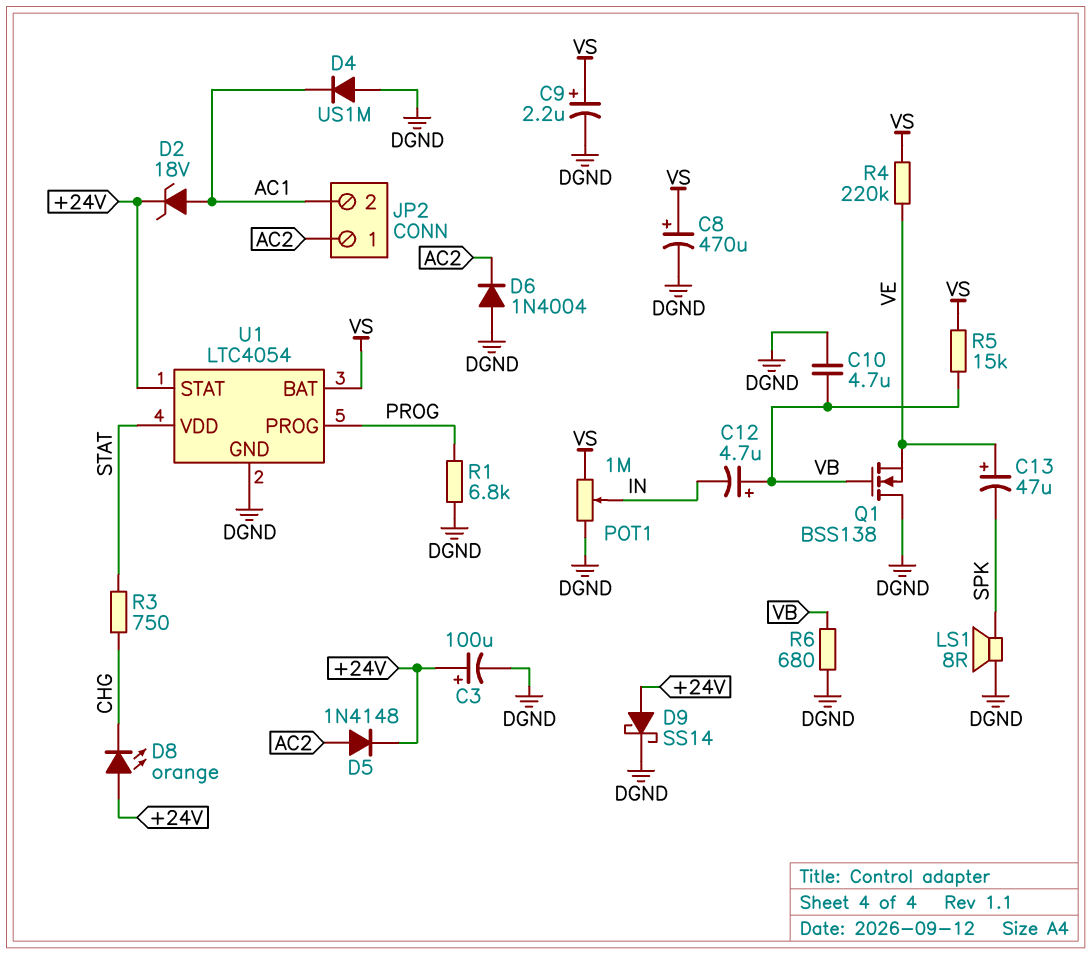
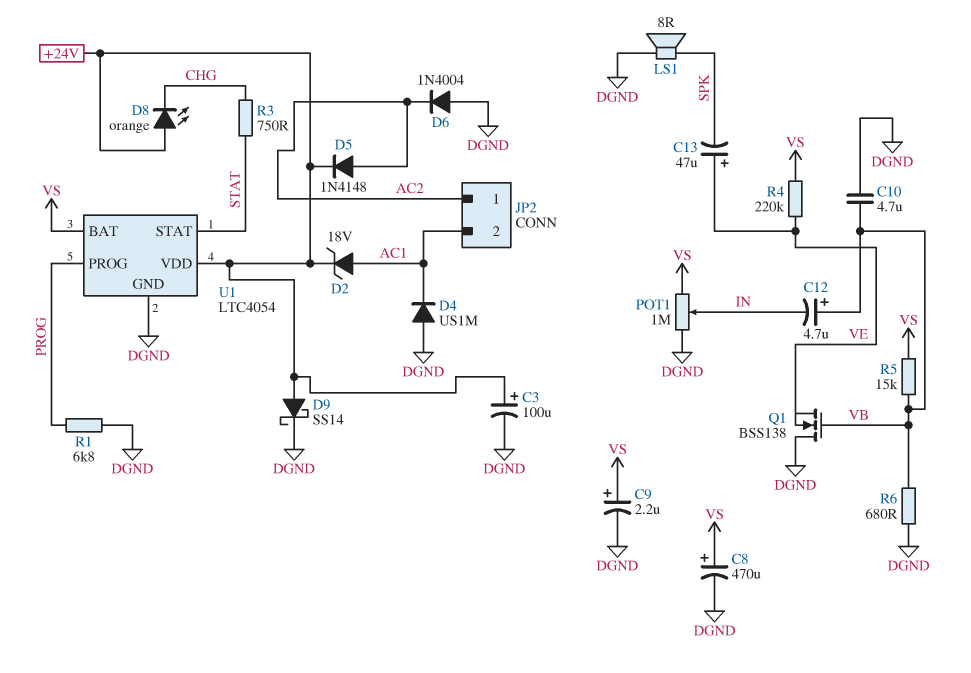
U1 pin STAT: +24V -> STAT
U1 pin VDD: STAT -> +24V

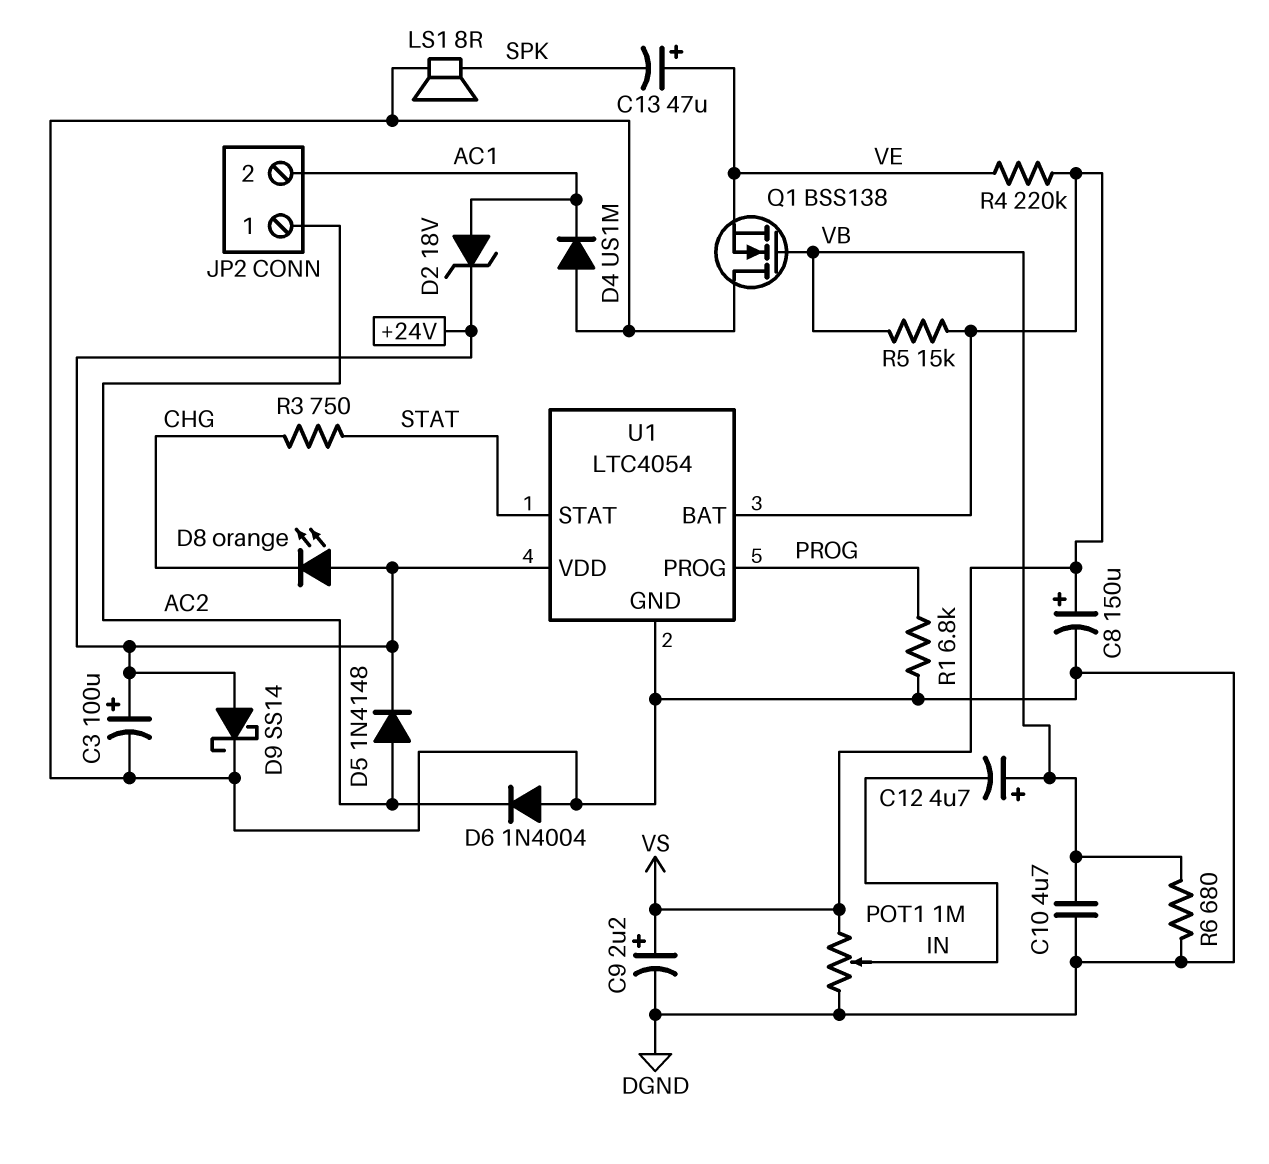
C8: 470uF (plus VS, minus DGND) -> 150uF (plus VS, minus DGND)

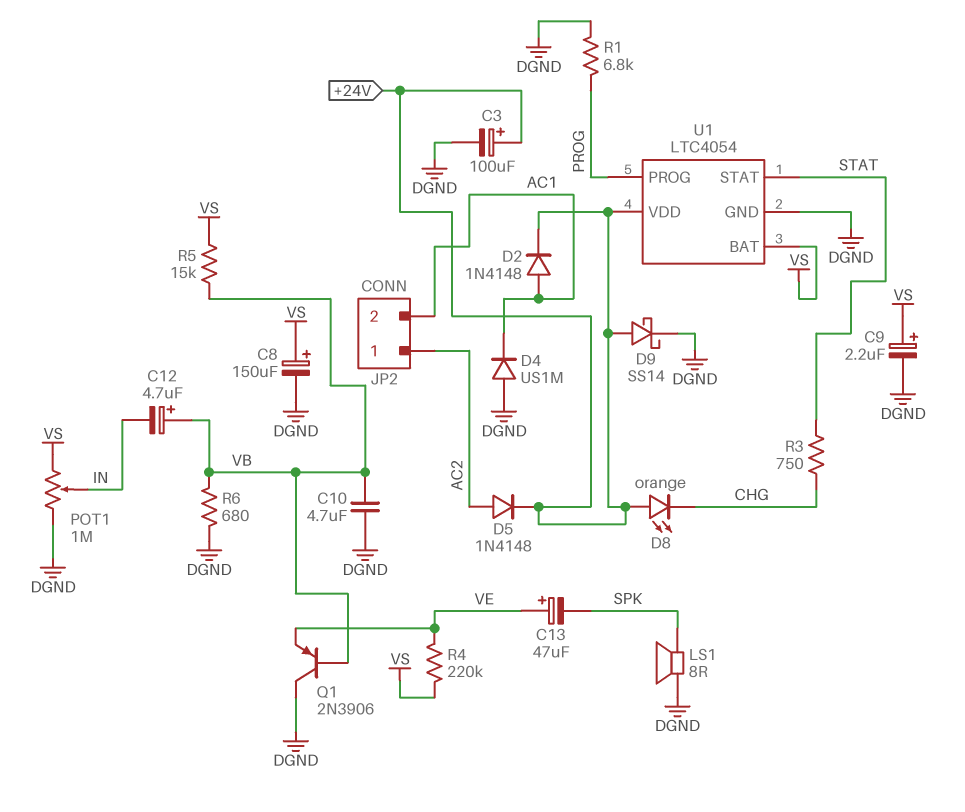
D2: zener 18V (A AC1, K +24V) -> diode 1N4148 (A AC1, K +24V)
D6: diode 1N4004 (A DGND, K AC2) -> none
Q1: NMOS BSS138 (G VB, D DGND, S VE) -> PNP 2N3906 (B VB, C DGND, E VE)

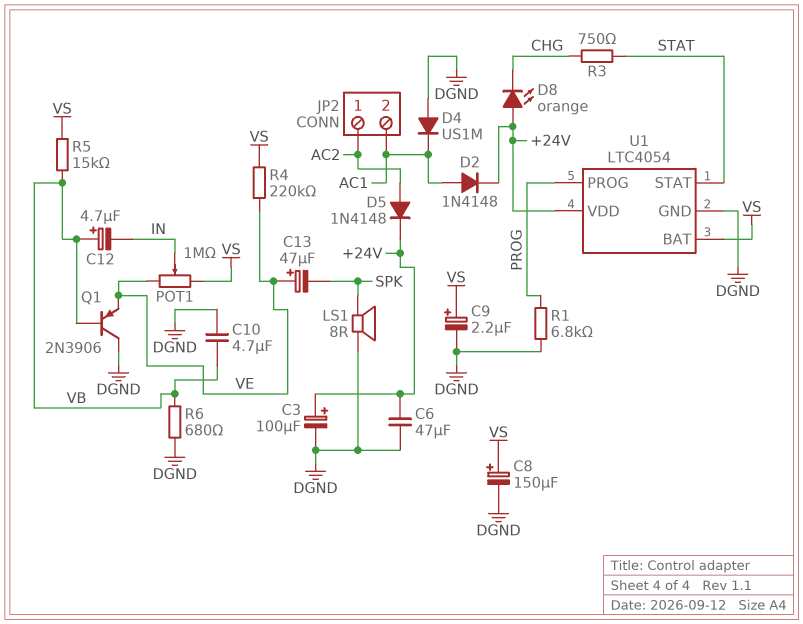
C6: none -> 47uF (+24V, DGND)
D9: schottky SS14 (A +24V, K DGND) -> none
POT1: 1M (DGND, VS, wiper IN) -> 1M (VE, VS, wiper IN)

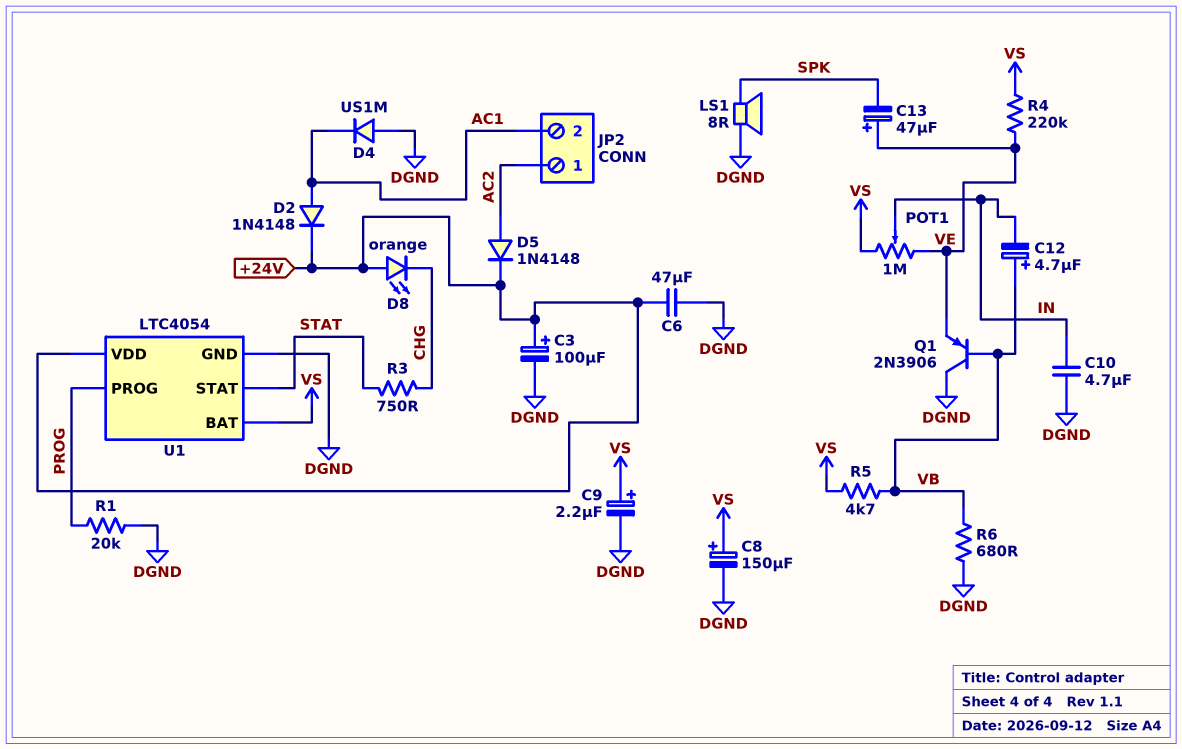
C10: 4.7uF (DGND, VB) -> 4.7uF (DGND, IN)
R1: 6.8k (DGND, PROG) -> 20k (DGND, PROG)
R5: 15k (VB, VS) -> 4.7k (VB, VS)

